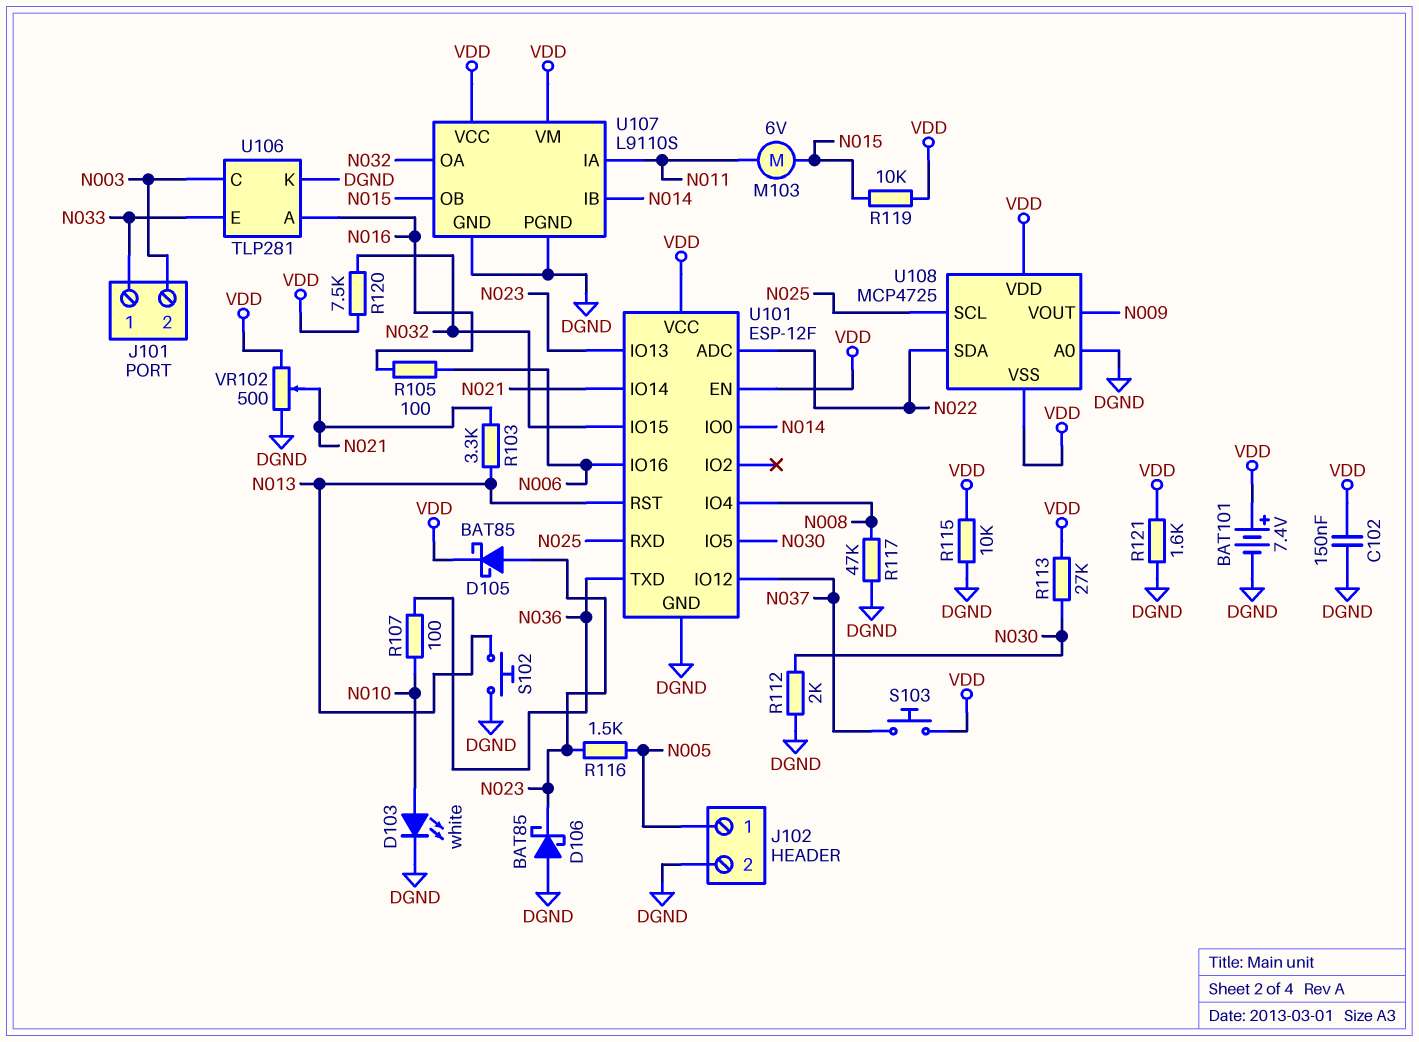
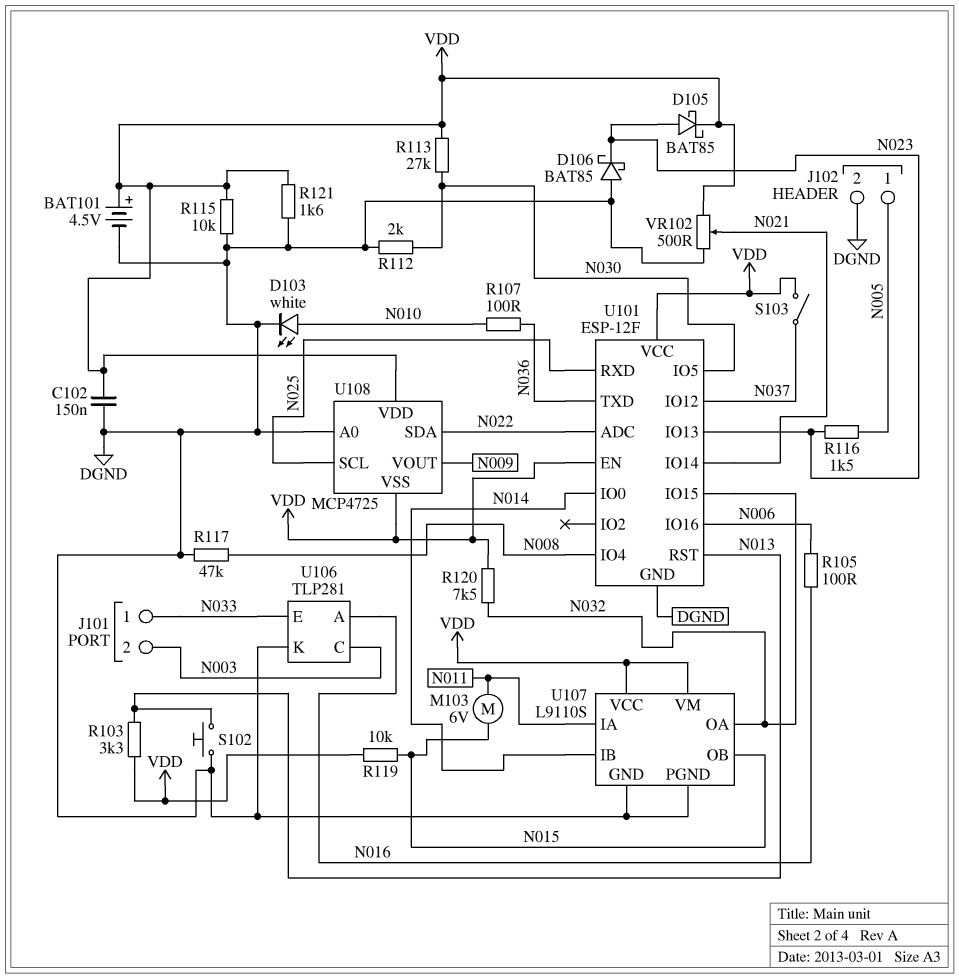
BAT101: 7.4V (plus VDD, minus DGND) -> 4.5V (plus VDD, minus DGND)
R103: 3.3k (N013, N021) -> 3.3k (N013, VDD)
S103: button (N037, VDD) -> switch (N037, VDD)

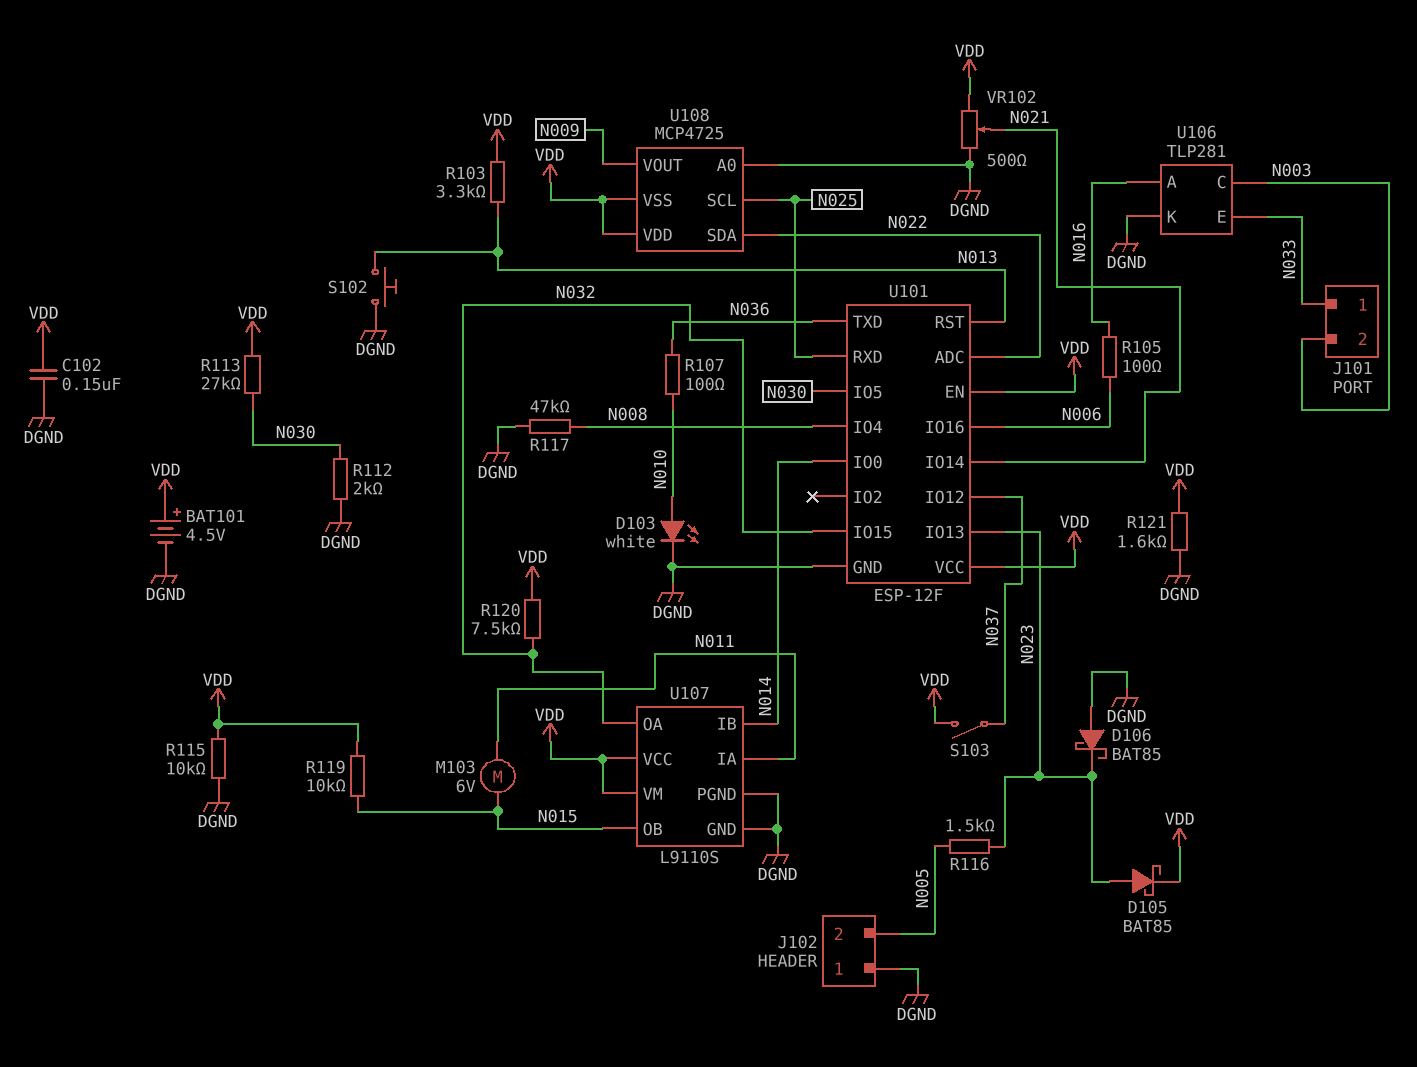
J102 pin 1: N005 -> DGND
J102 pin 2: DGND -> N005

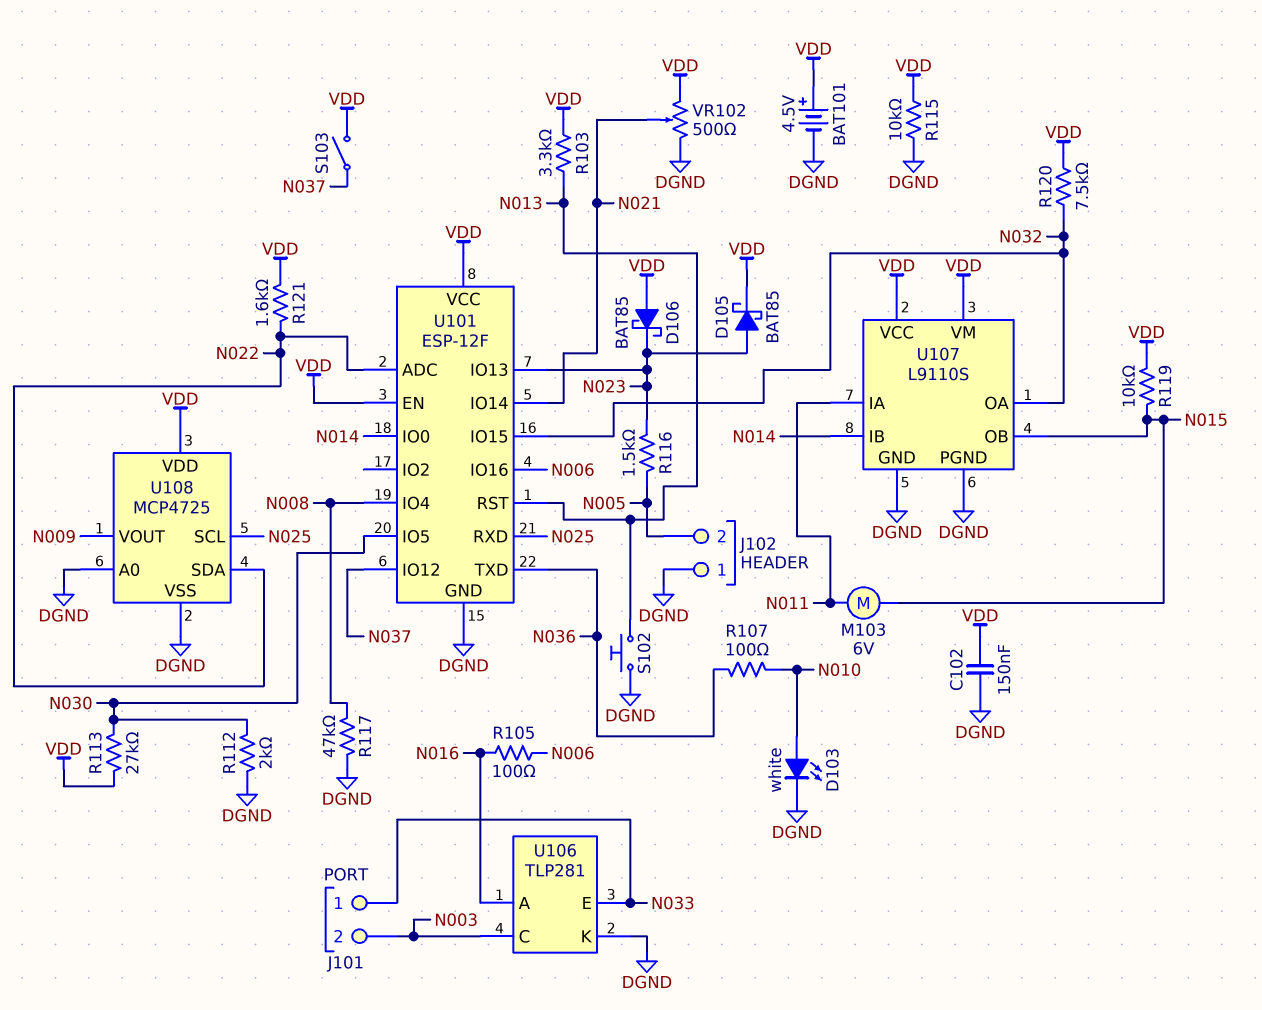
D106: schottky BAT85 (A DGND, K N023) -> schottky BAT85 (A VDD, K N023)
R121: 1.6k (DGND, VDD) -> 1.6k (N022, VDD)
U108 pin VSS: VDD -> DGND

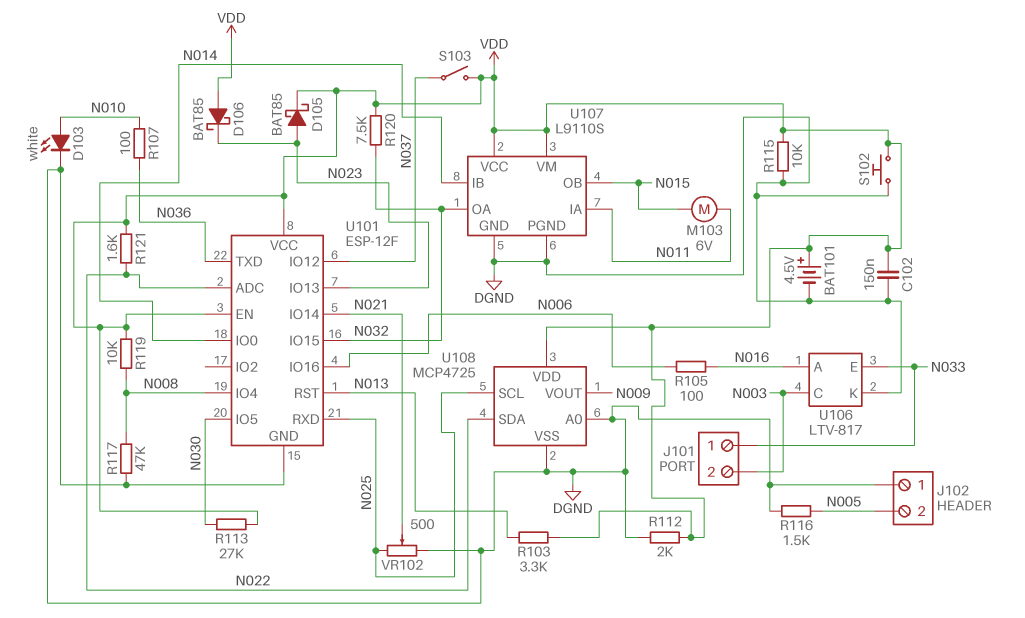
R112: 2k (DGND, N030) -> 2k (DGND, VDD)
R116: 1.5k (N005, N023) -> 1.5k (DGND, N005)
R119: 10k (N015, VDD) -> 10k (N008, VDD)
S102: button (DGND, N013) -> button (DGND, VDD)
U106: TLP281 -> LTV-817
VR102: 500 (DGND, VDD, wiper N021) -> 500 (DGND, N025, wiper N021)

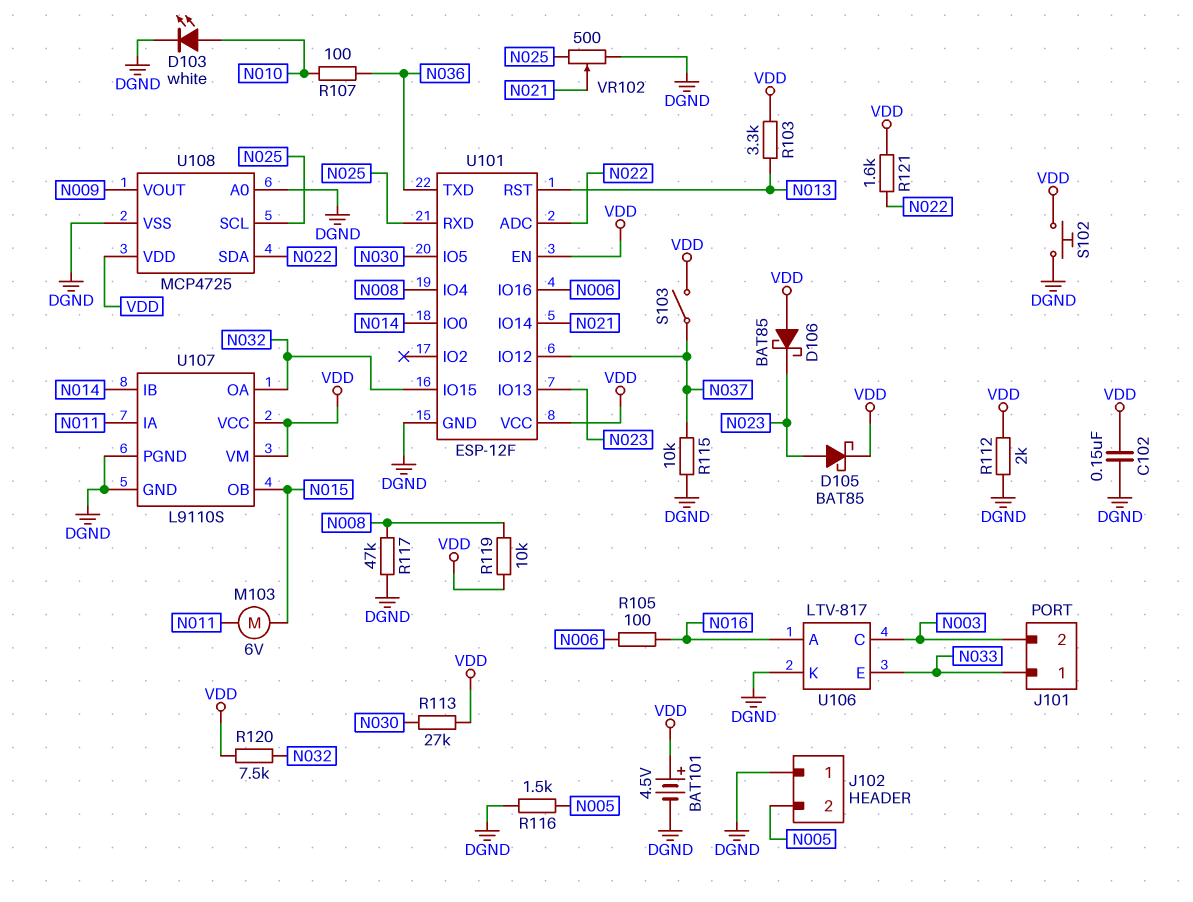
R115: 10k (DGND, VDD) -> 10k (DGND, N037)

